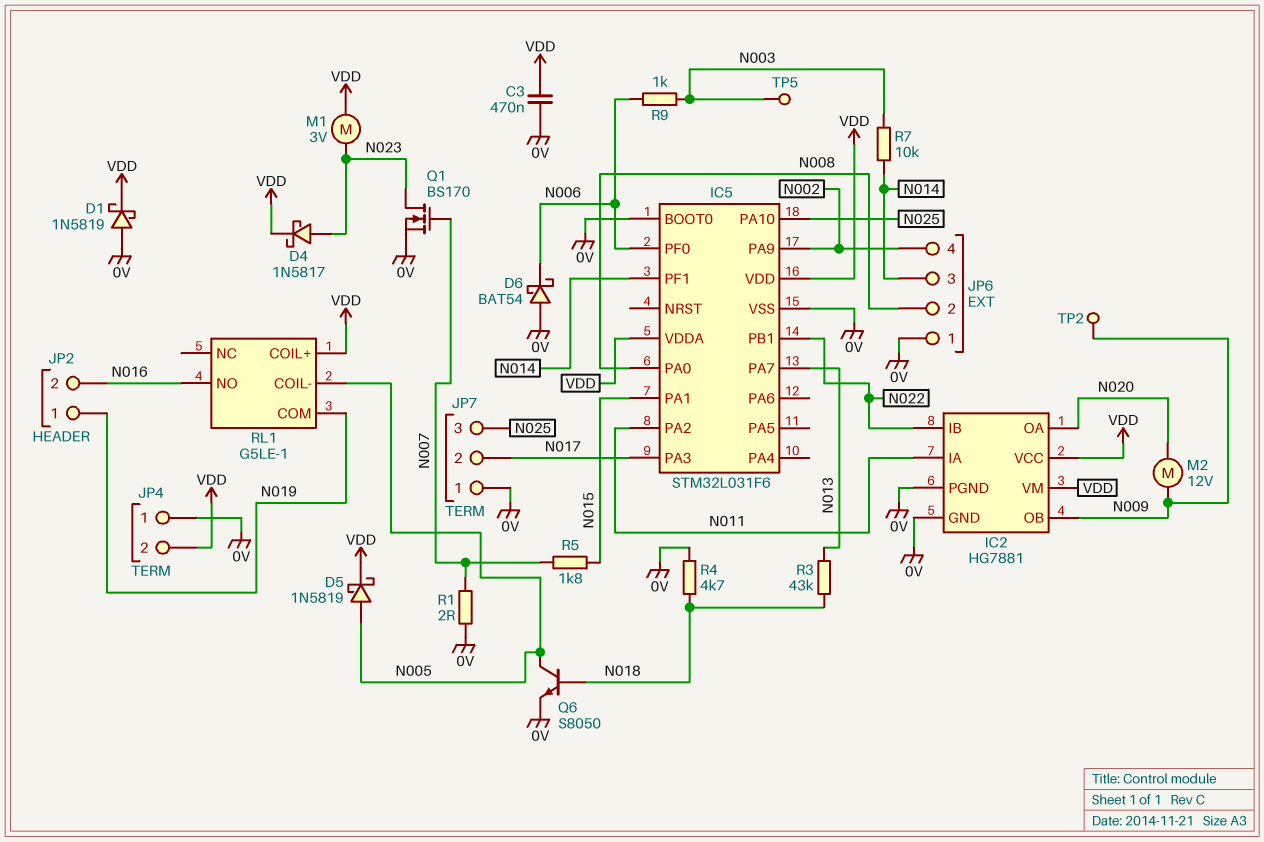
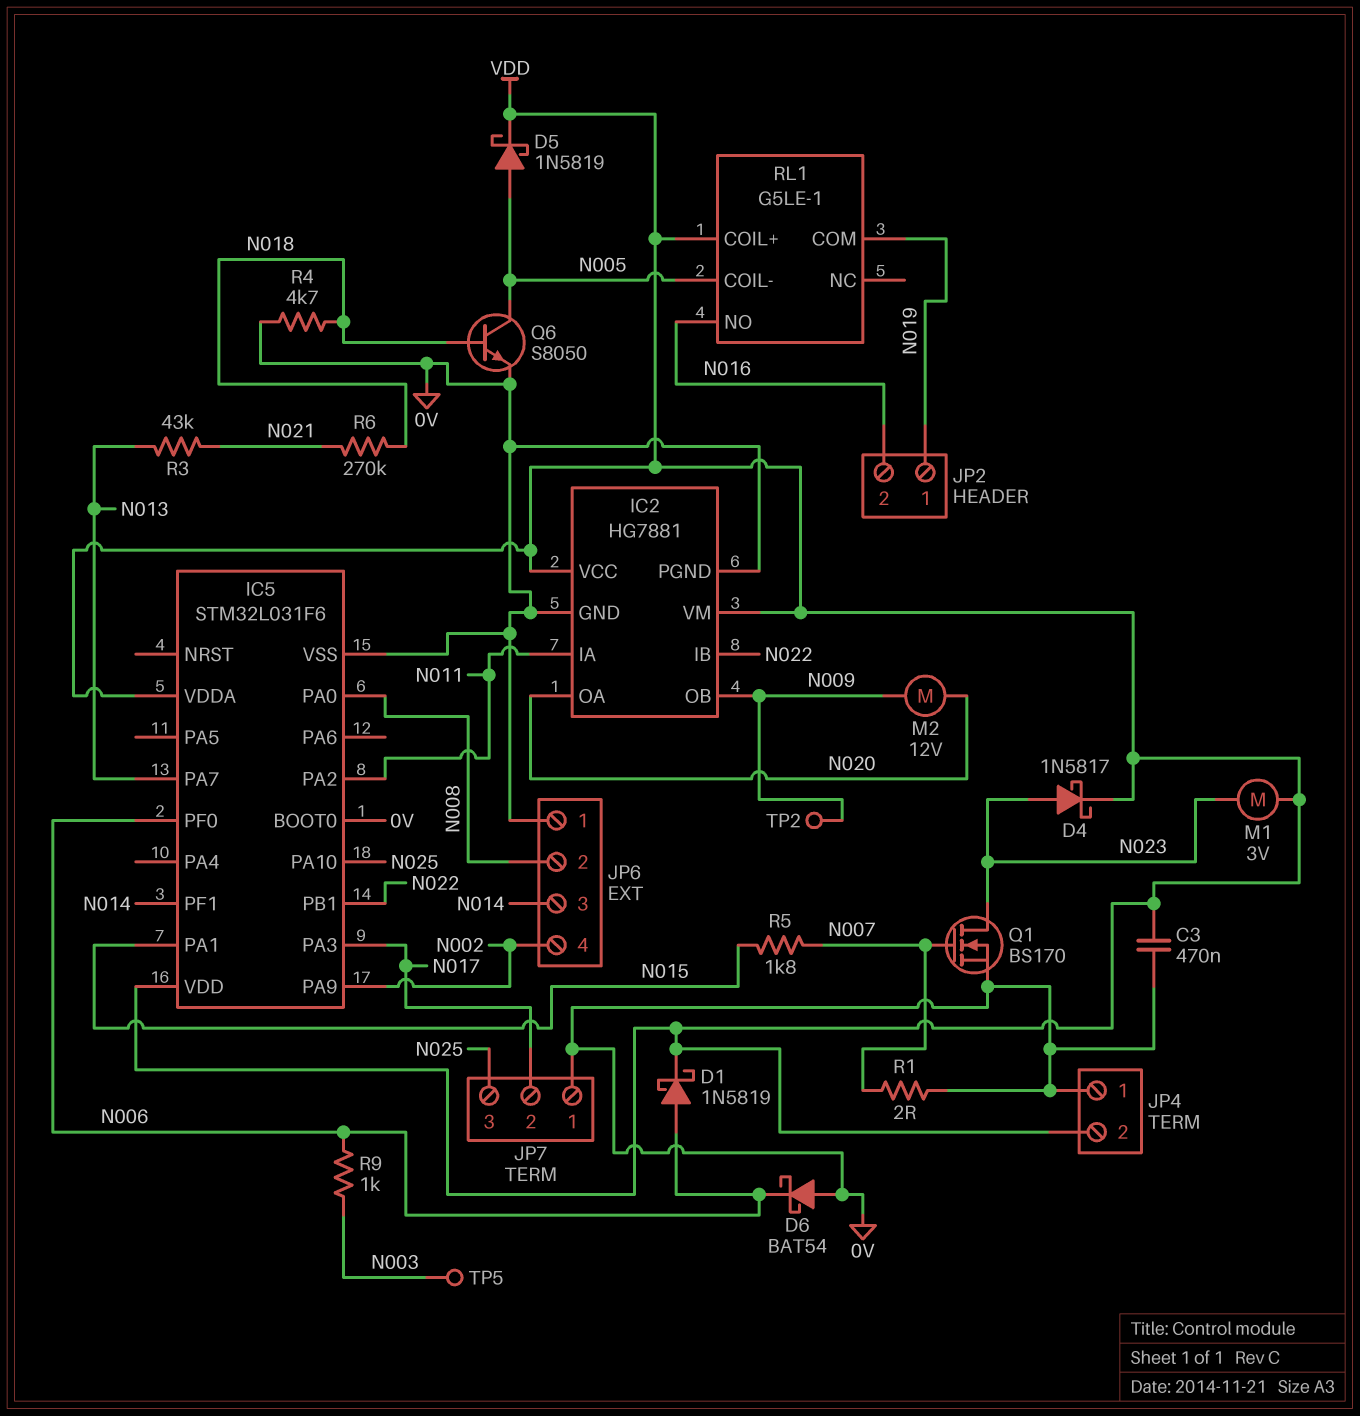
D1: schottky 1N5819 (A 0V, K VDD) -> schottky 1N5819 (A N006, K VDD)
R3: 43k (N013, N018) -> 43k (N013, N021)
R6: none -> 270k (N018, N021)
R7: 10k (N003, N014) -> none

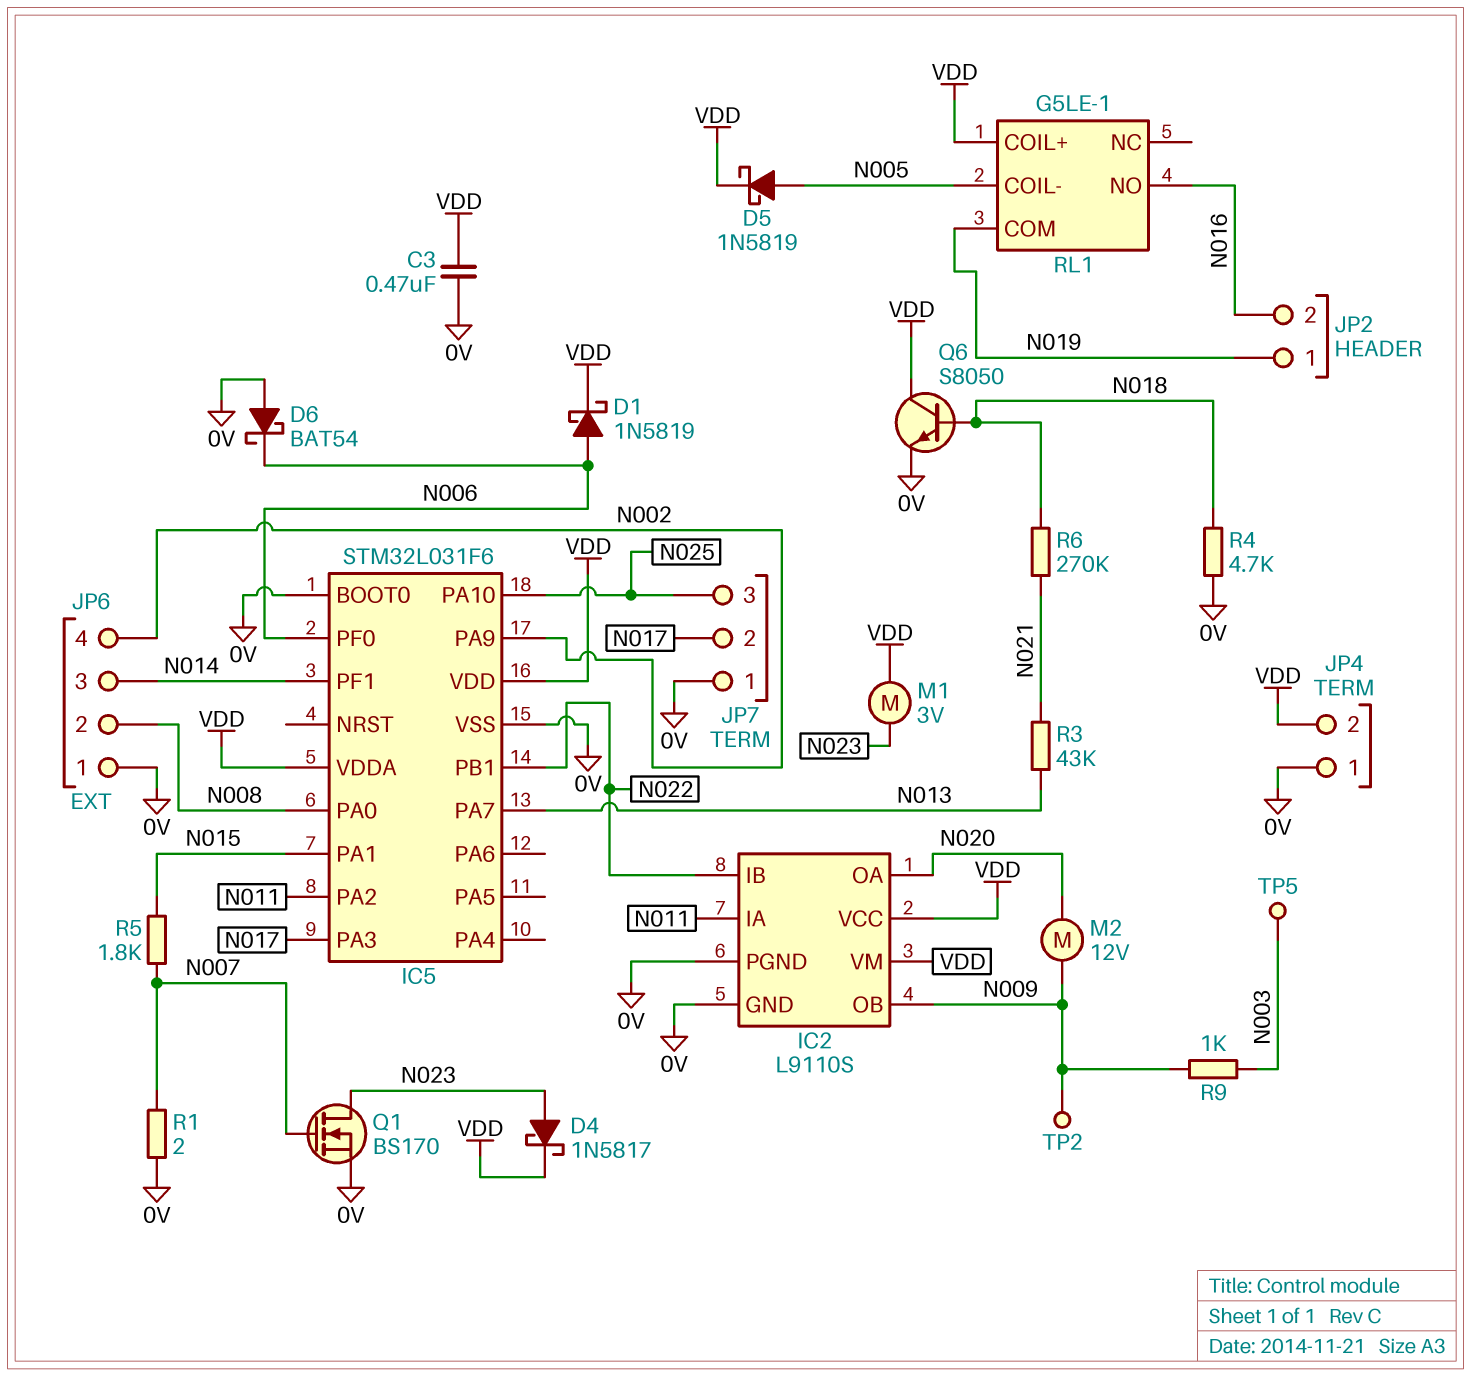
IC2: HG7881 -> L9110S
Q6: NPN S8050 (B N018, C N005, E 0V) -> NPN S8050 (B N018, C VDD, E 0V)
R9: 1k (N003, N006) -> 1k (N003, N009)

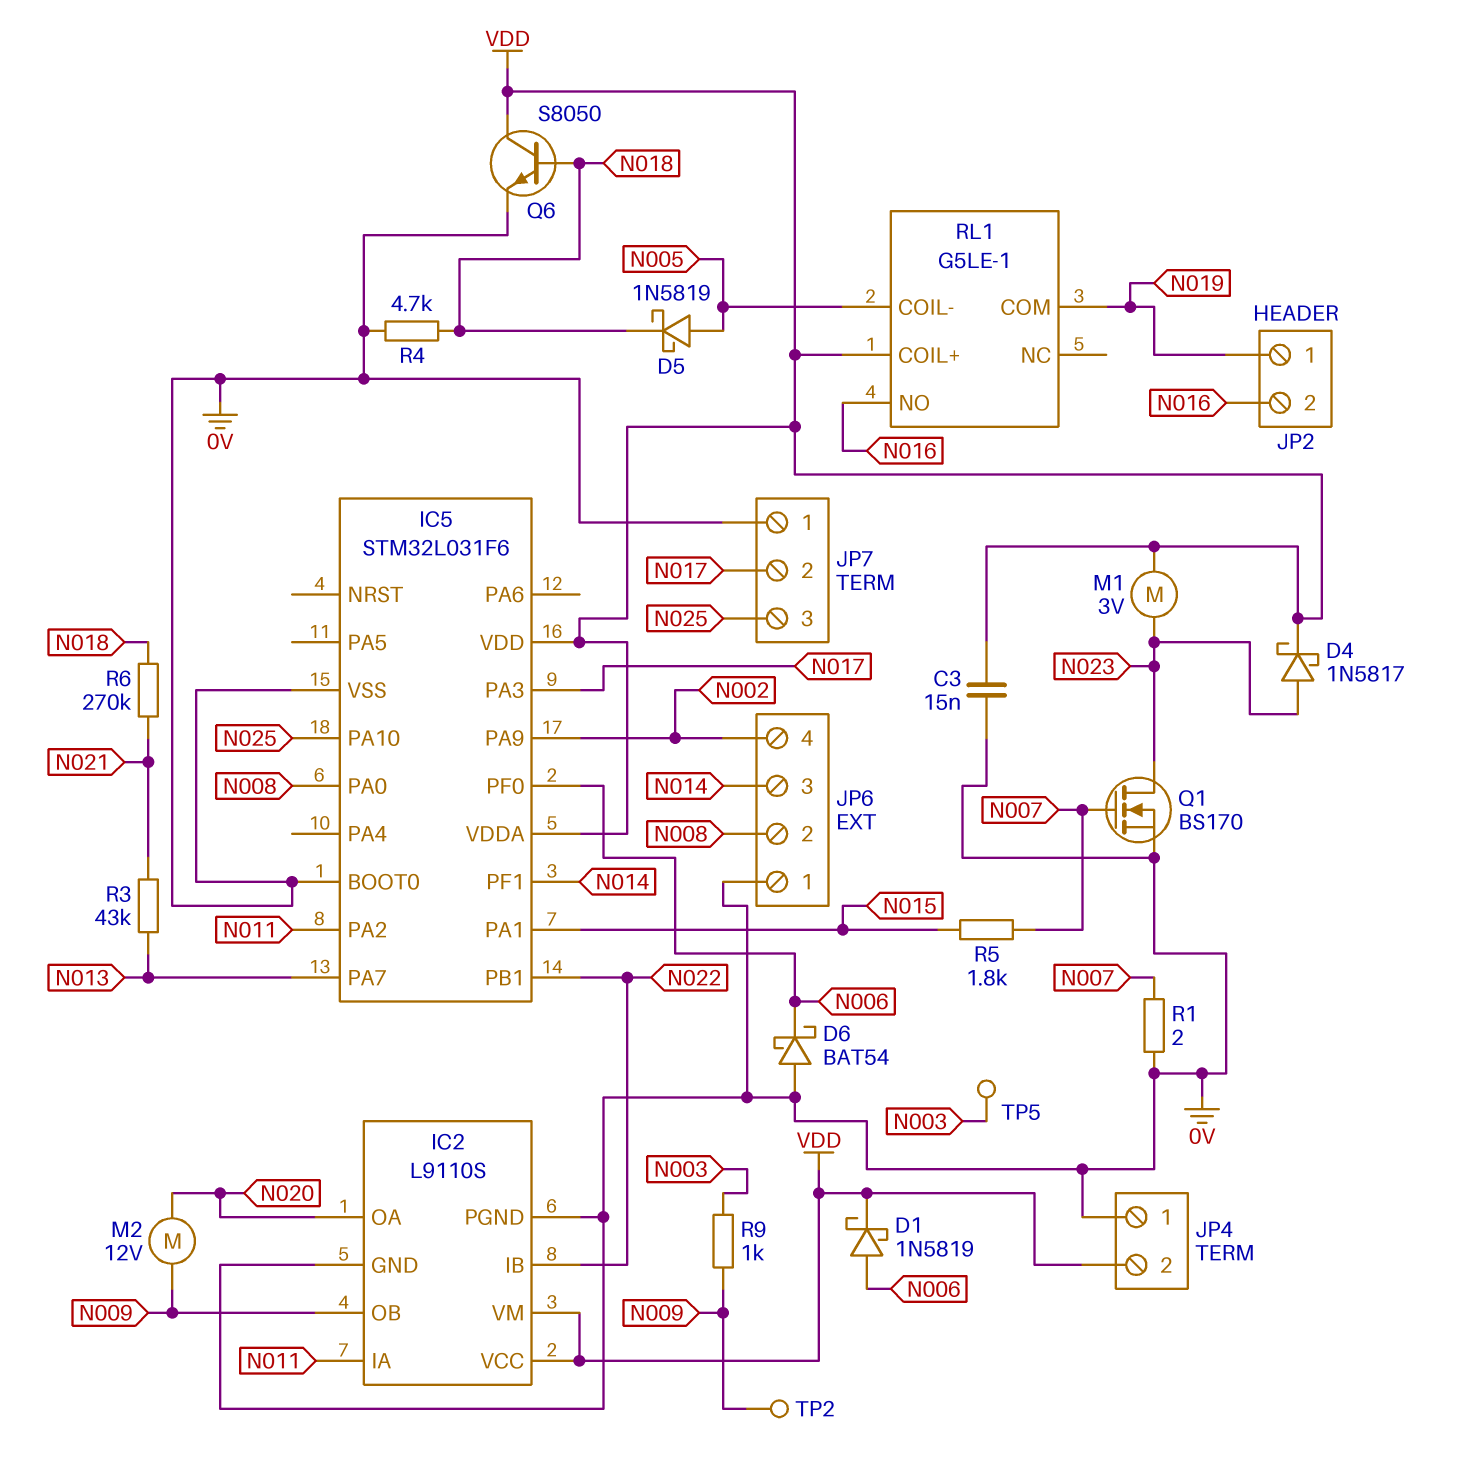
C3: 470nF (0V, VDD) -> 15nF (0V, VDD)
D5: schottky 1N5819 (A N005, K VDD) -> schottky 1N5819 (A N005, K N018)

